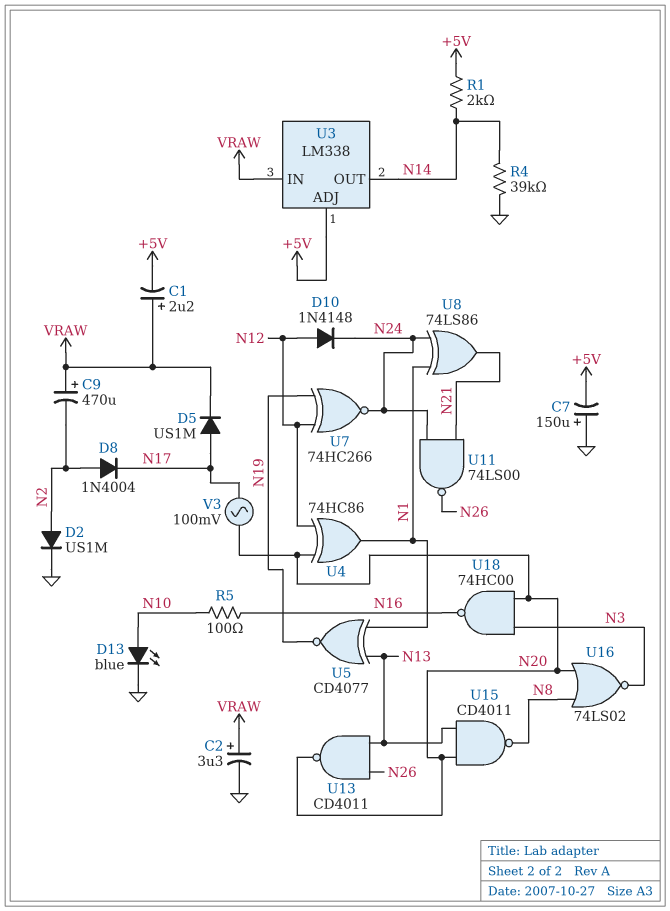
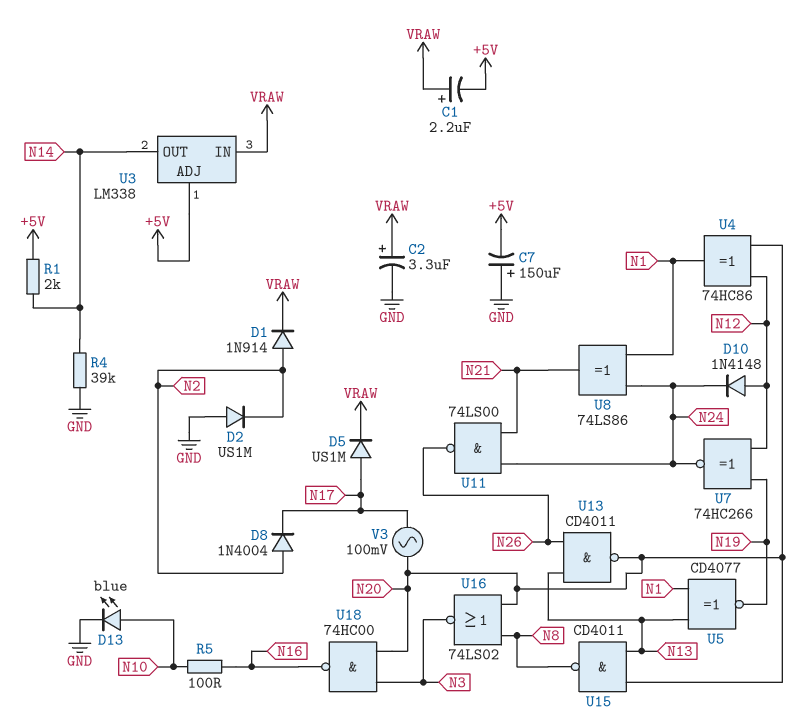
C9: 470uF (plus VRAW, minus N2) -> none
D1: none -> diode 1N914 (A N2, K VRAW)
D2: diode US1M (A N2, K GND) -> diode US1M (A GND, K N2)

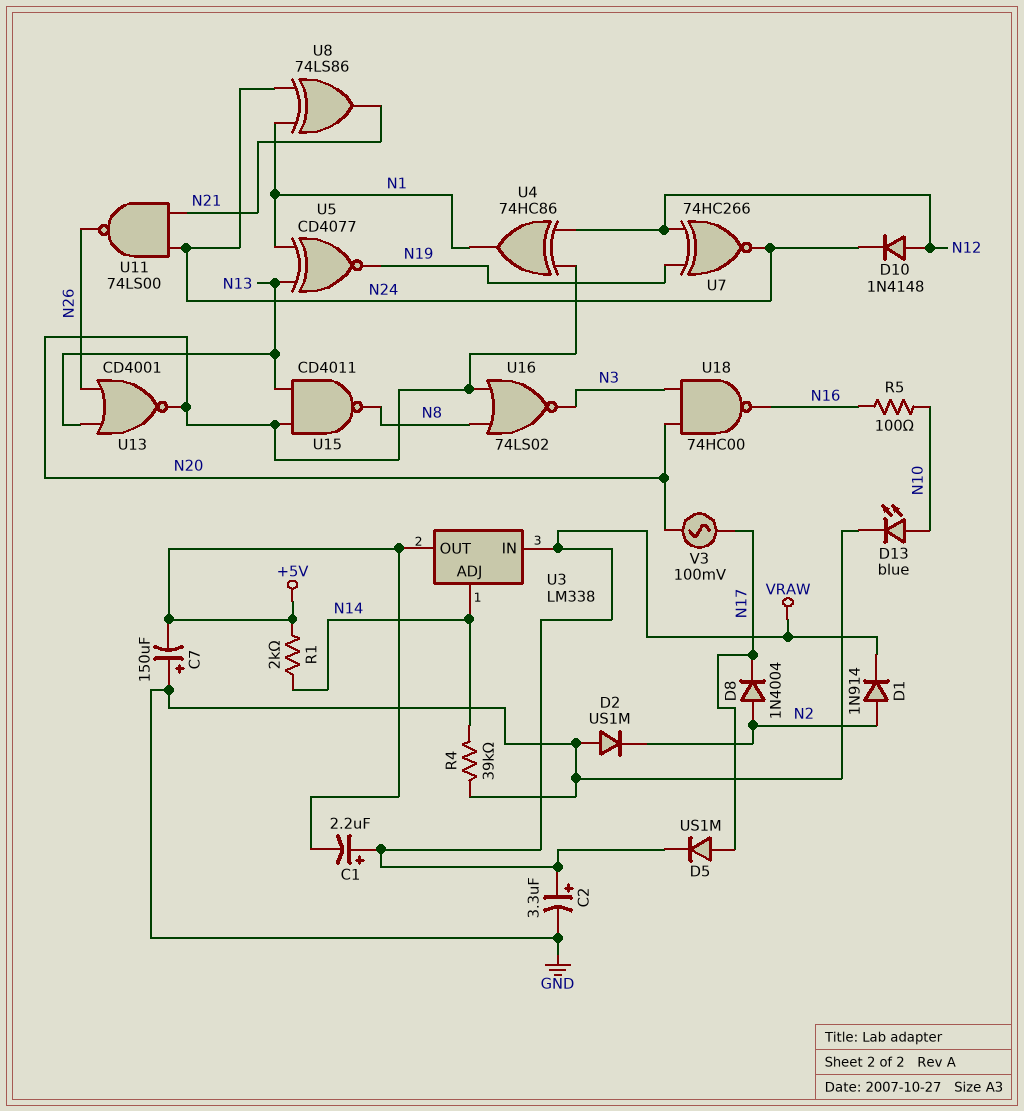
U3 pin ADJ: +5V -> N14
U3 pin OUT: N14 -> +5V
U13: NAND CD4011 (in N13, in N26, out N20) -> NOR CD4001 (in N13, in N26, out N20)

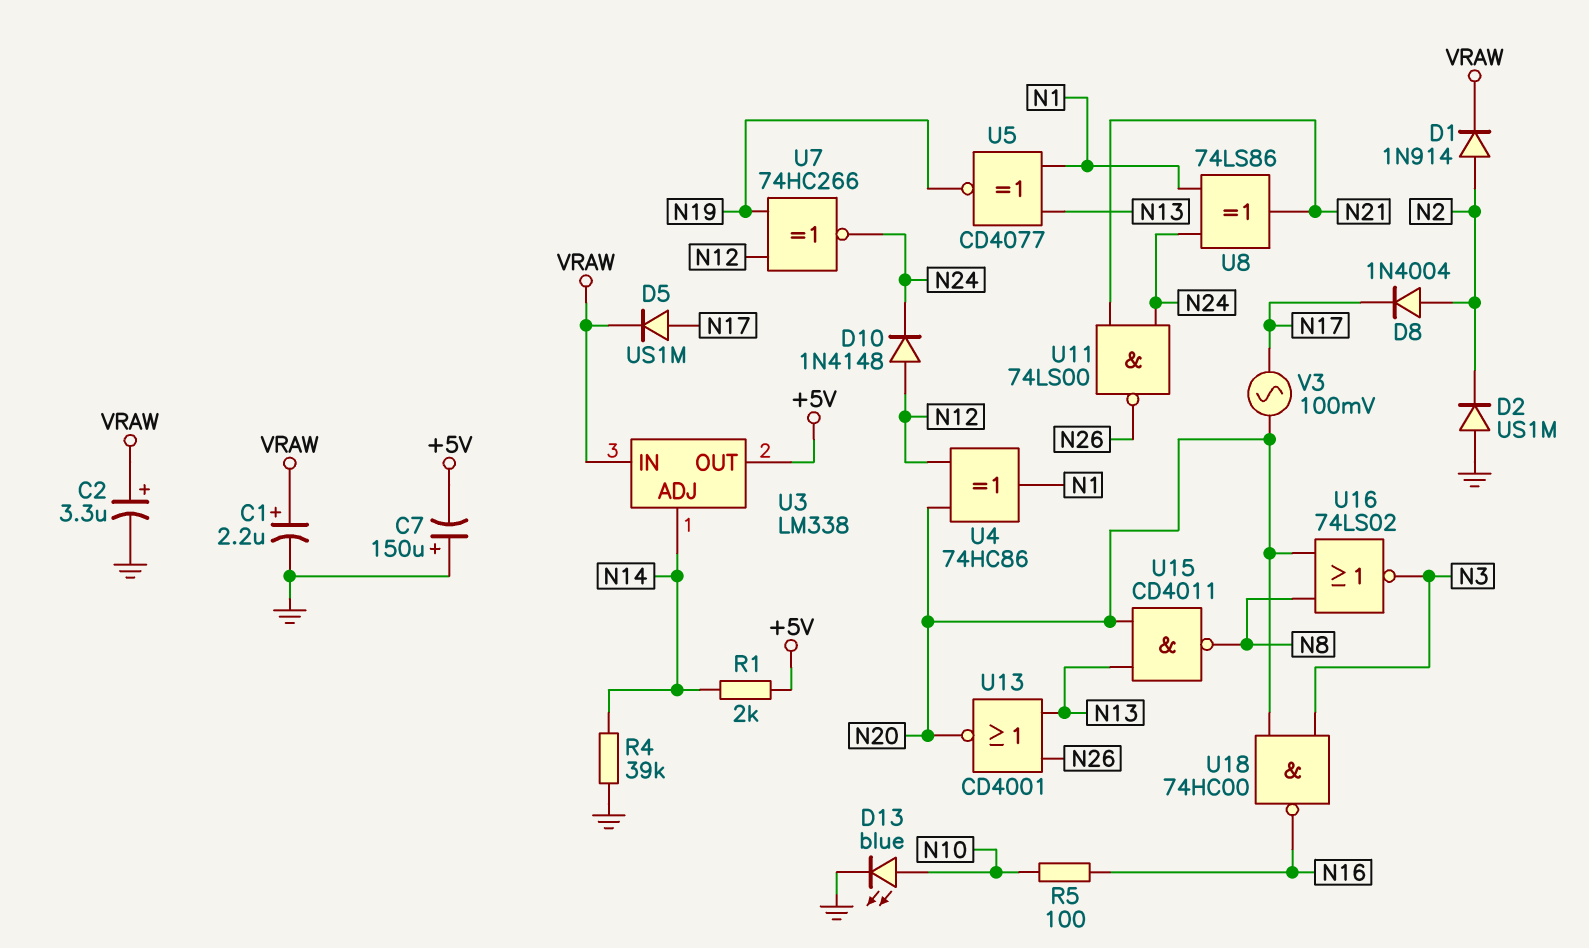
C1: 2.2uF (plus VRAW, minus +5V) -> 2.2uF (plus VRAW, minus GND)

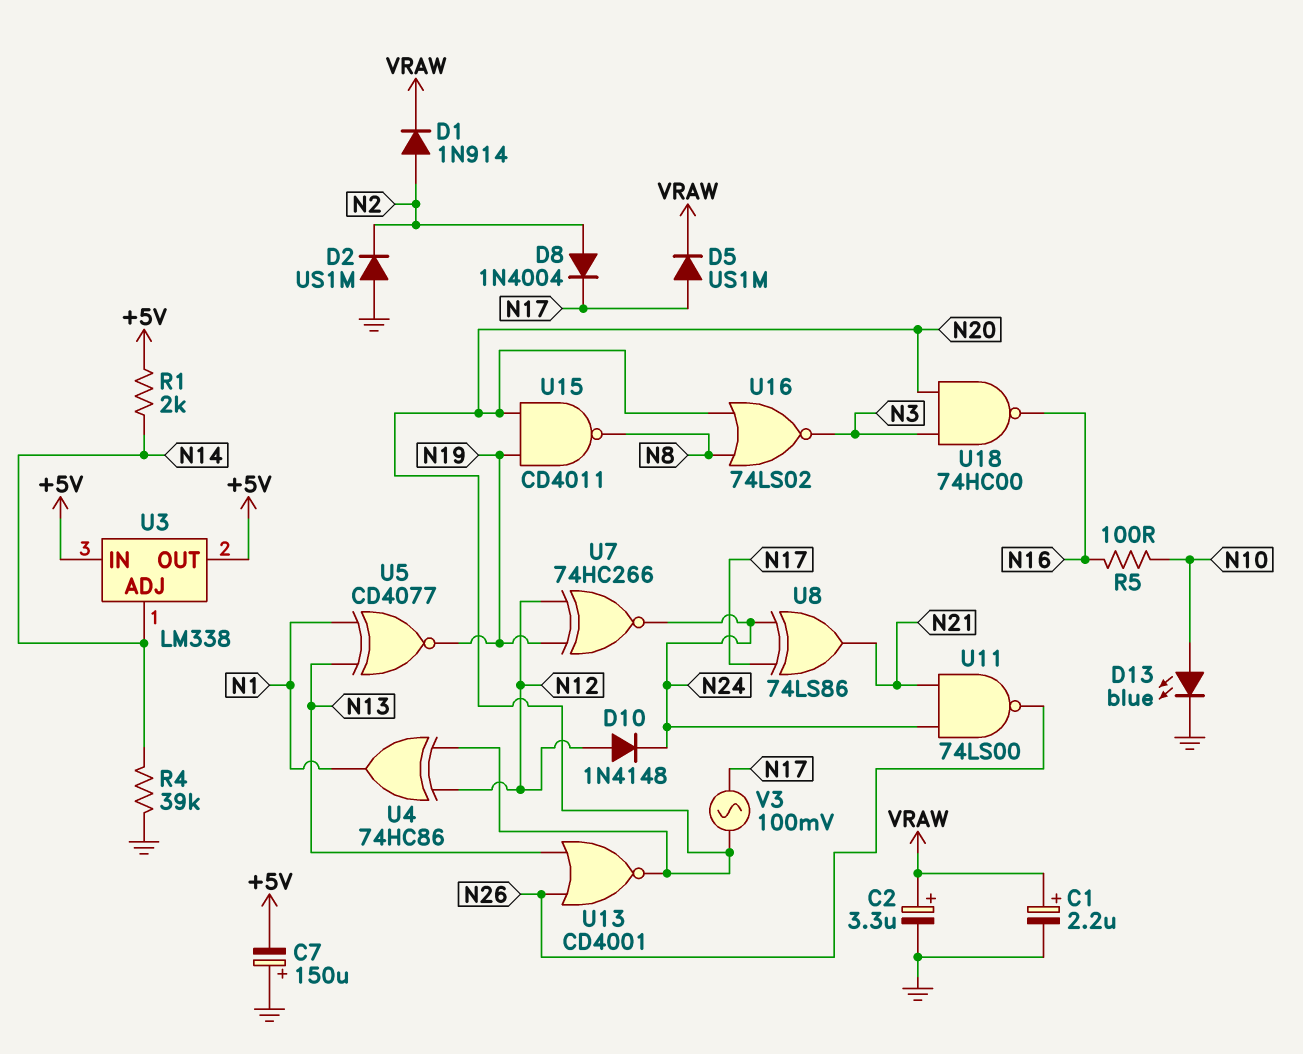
U3 pin IN: VRAW -> +5V
U8: XOR 74LS86 (in N1, in N24, out N21) -> XOR 74LS86 (in N17, in N24, out N21)
U15: NAND CD4011 (in N13, in N20, out N8) -> NAND CD4011 (in N19, in N20, out N8)

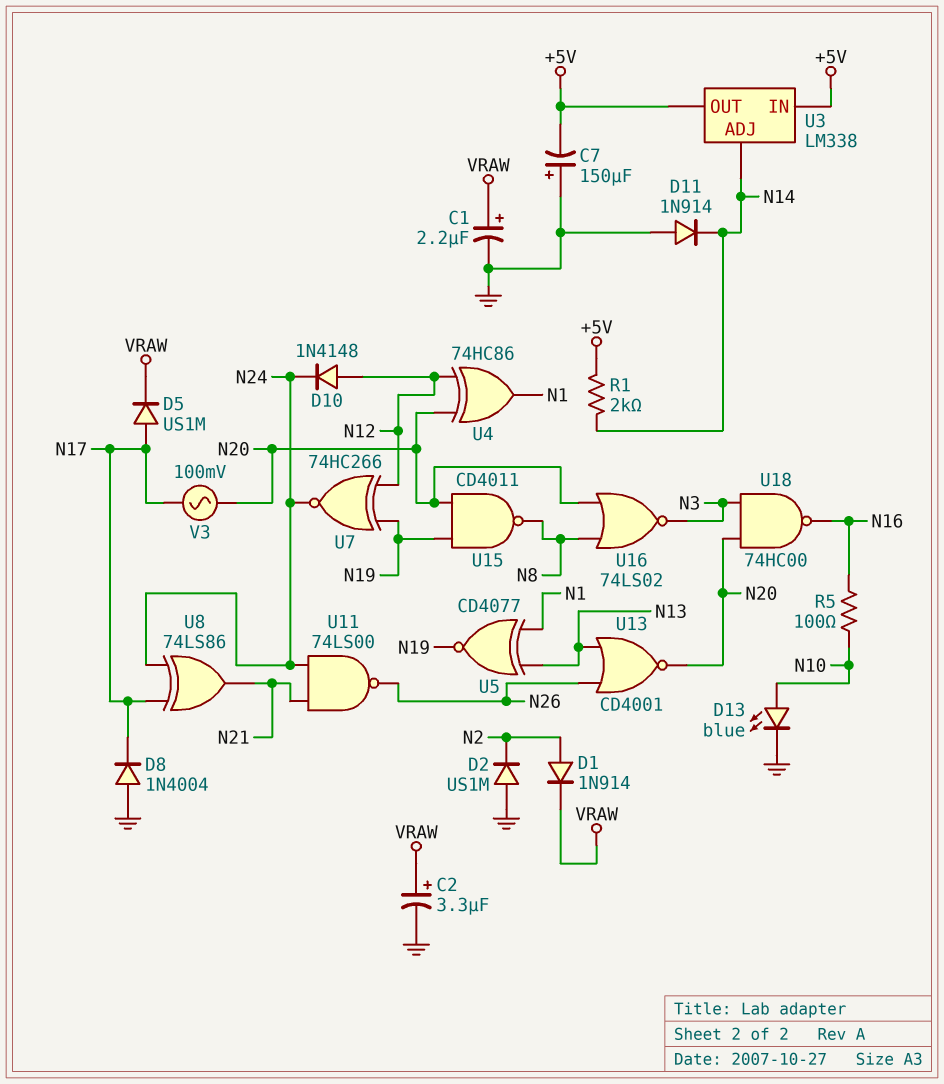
D8: diode 1N4004 (A N2, K N17) -> diode 1N4004 (A GND, K N17)
D11: none -> diode 1N914 (A GND, K N14)
R4: 39k (GND, N14) -> none

